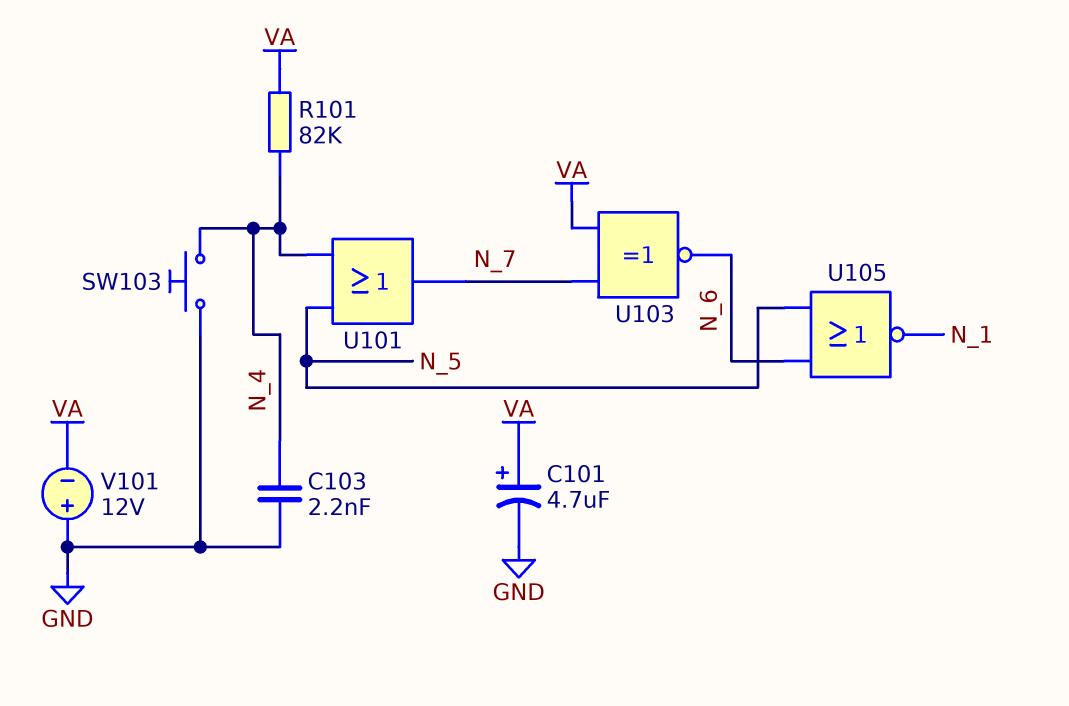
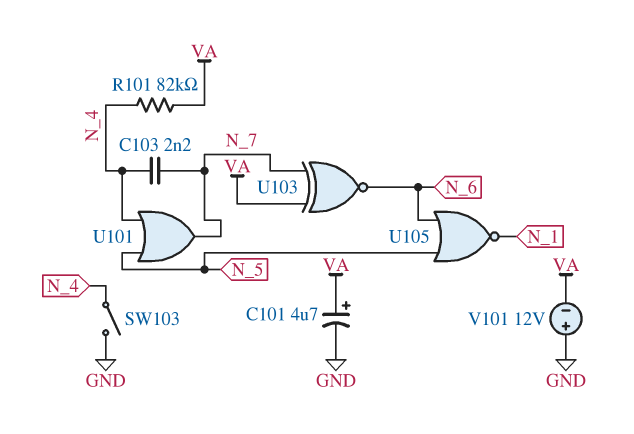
C103: 2.2nF (GND, N_4) -> 2.2nF (N_4, N_7)
SW103: button (GND, N_4) -> switch (GND, N_4)

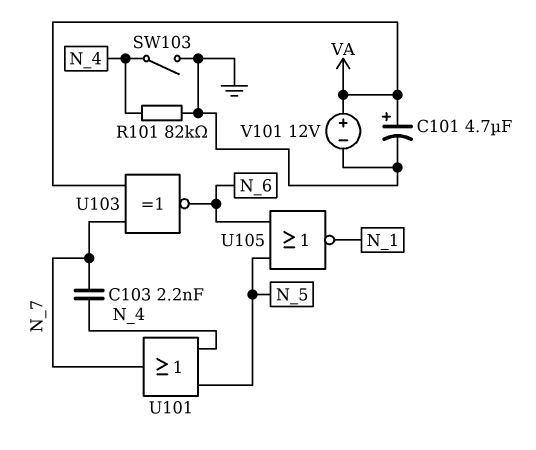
R101: 82k (N_4, VA) -> 82k (GND, N_4)
V101: 12V (plus GND, minus VA) -> 12V (plus VA, minus GND)

